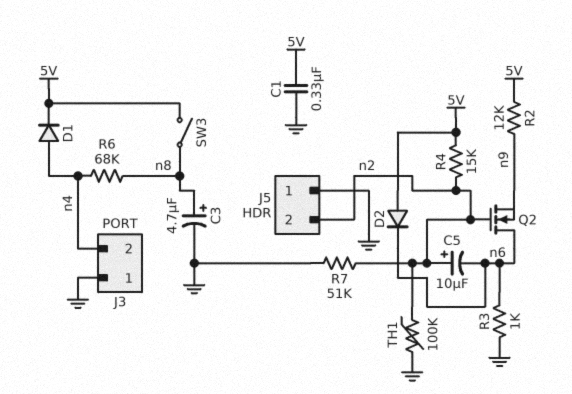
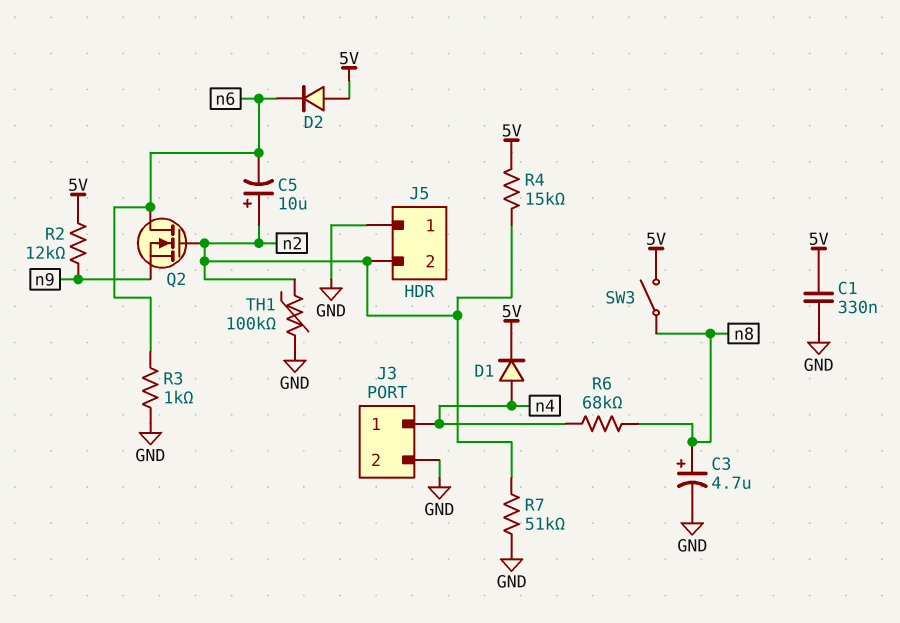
J3 pin 1: GND -> n4
J3 pin 2: n4 -> GND

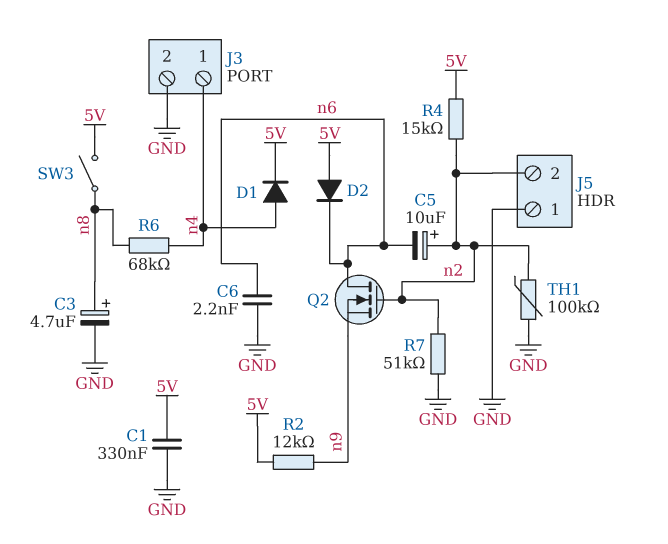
C6: none -> 2.2nF (GND, n6)
R3: 1k (GND, n6) -> none

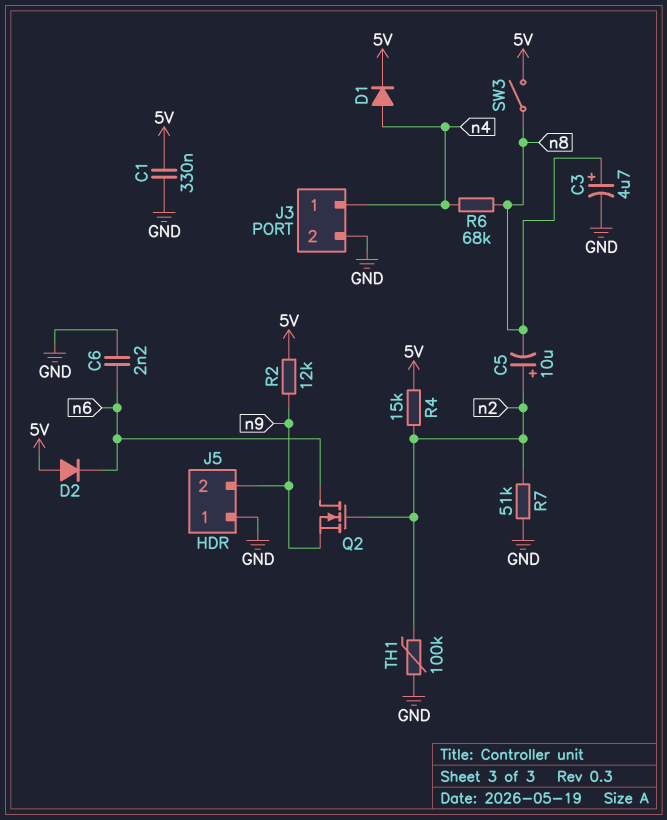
C5: 10uF (plus n2, minus n6) -> 10uF (plus n2, minus n8)
J5 pin 2: n2 -> n9

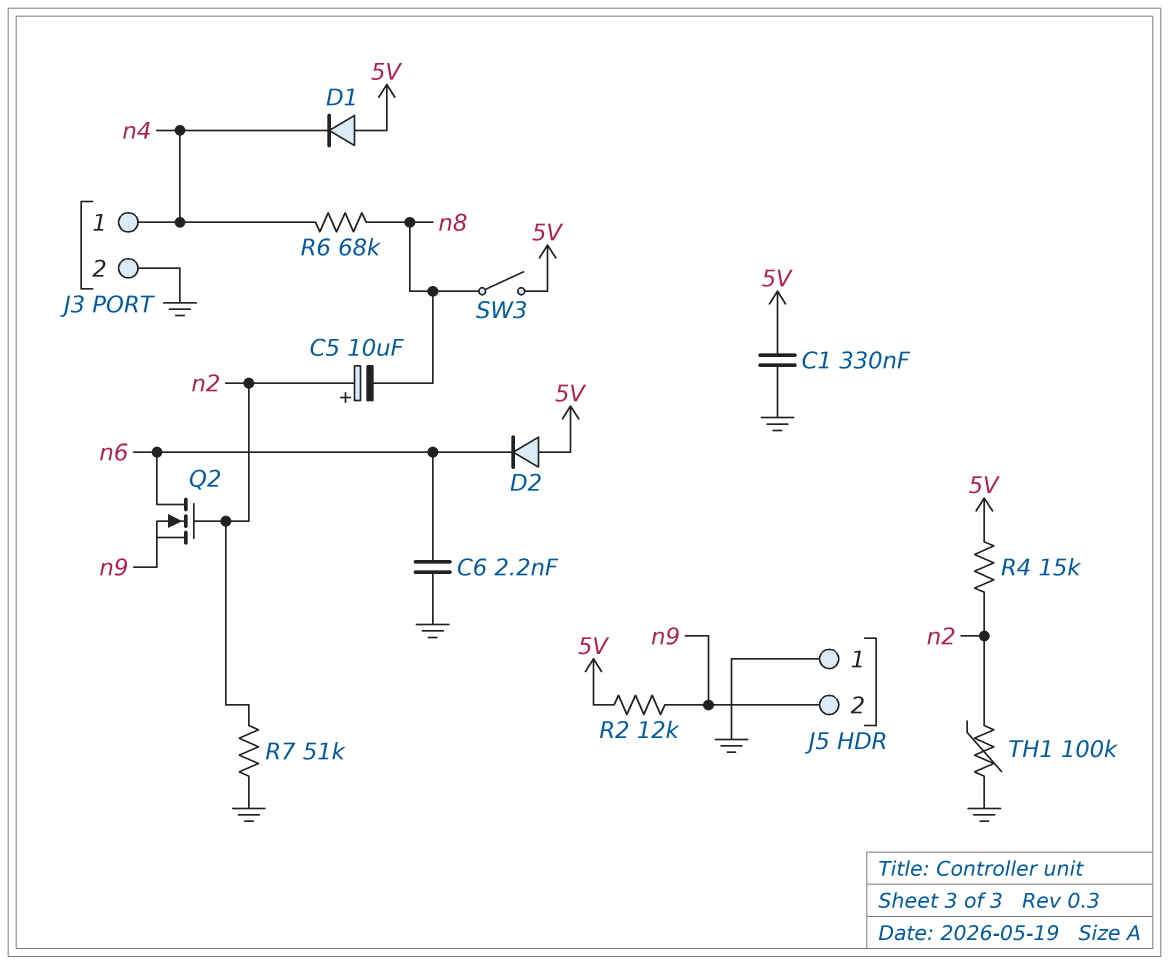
C3: 4.7uF (plus n8, minus GND) -> none
D1: diode (A n4, K 5V) -> diode (A 5V, K n4)

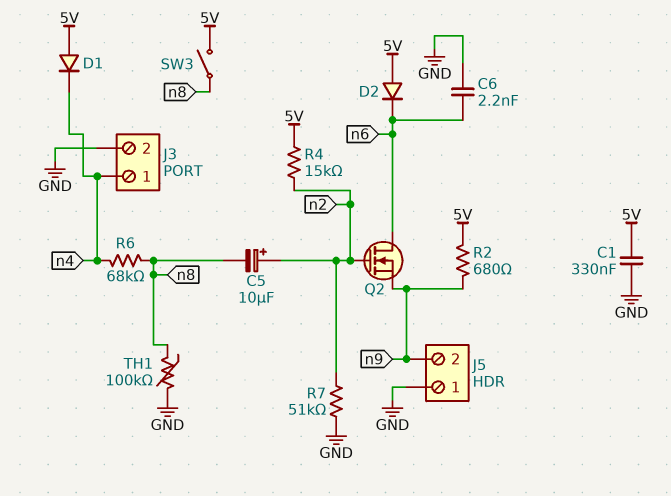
R2: 12k (5V, n9) -> 680 (5V, n9)
TH1: 100k (GND, n2) -> 100k (GND, n8)

